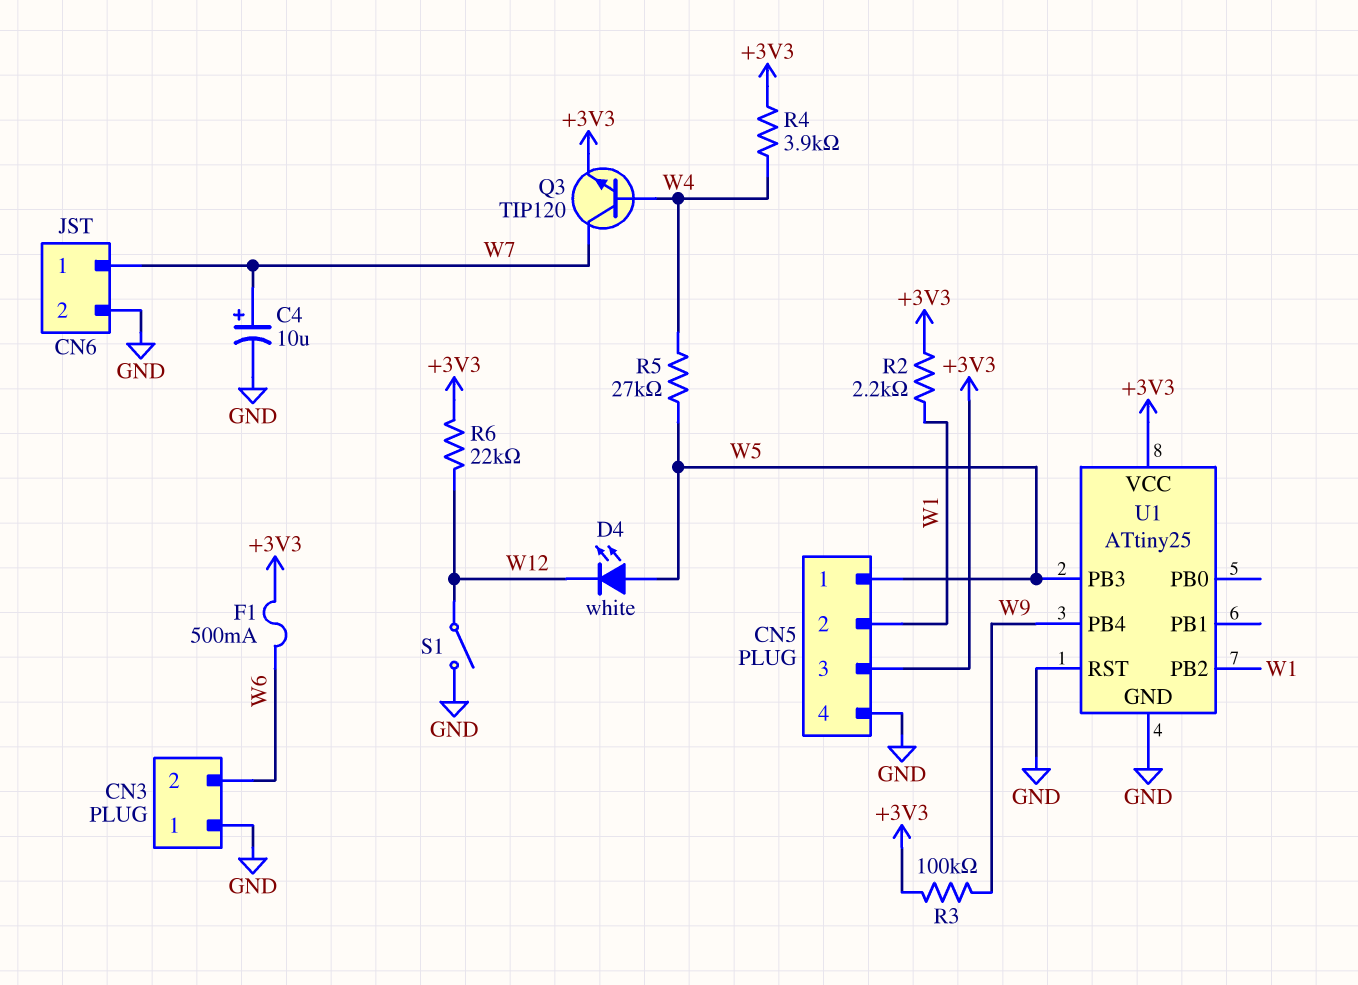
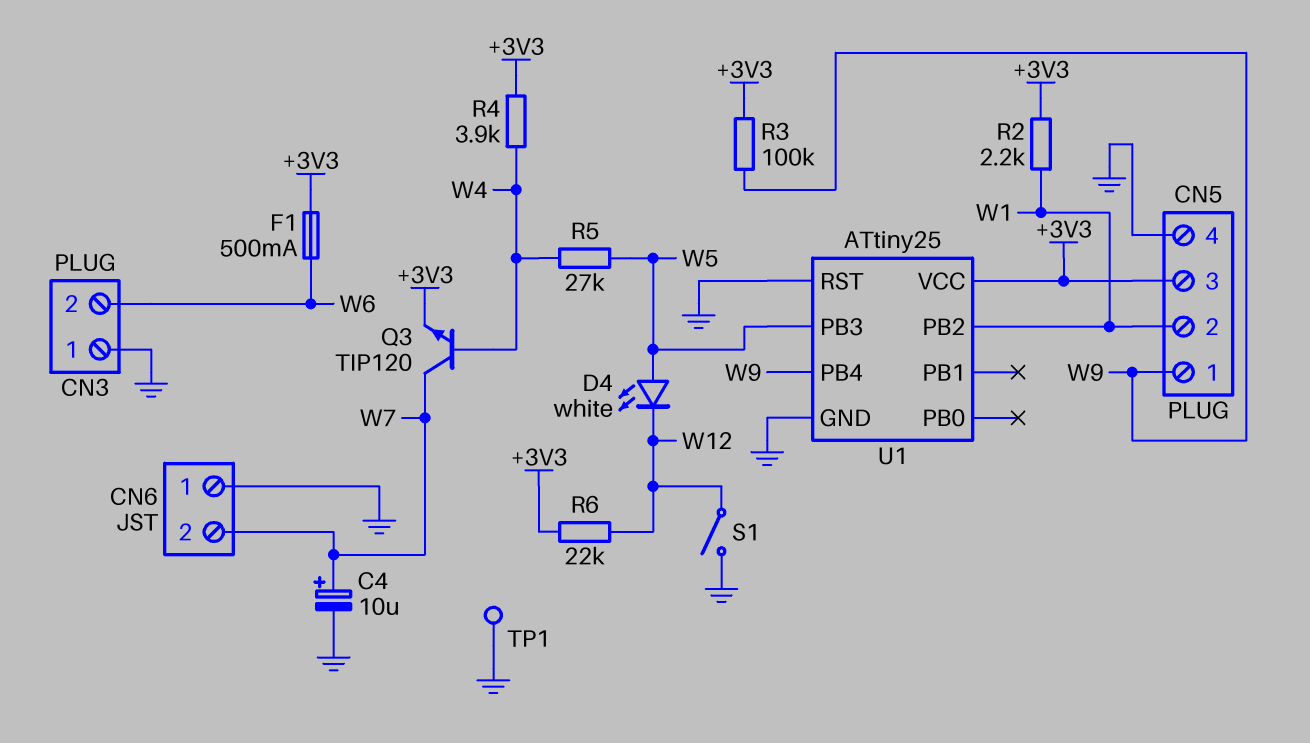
CN5 pin 1: W5 -> W9
CN6 pin 1: W7 -> GND
CN6 pin 2: GND -> W7
TP1: none -> test point (GND)

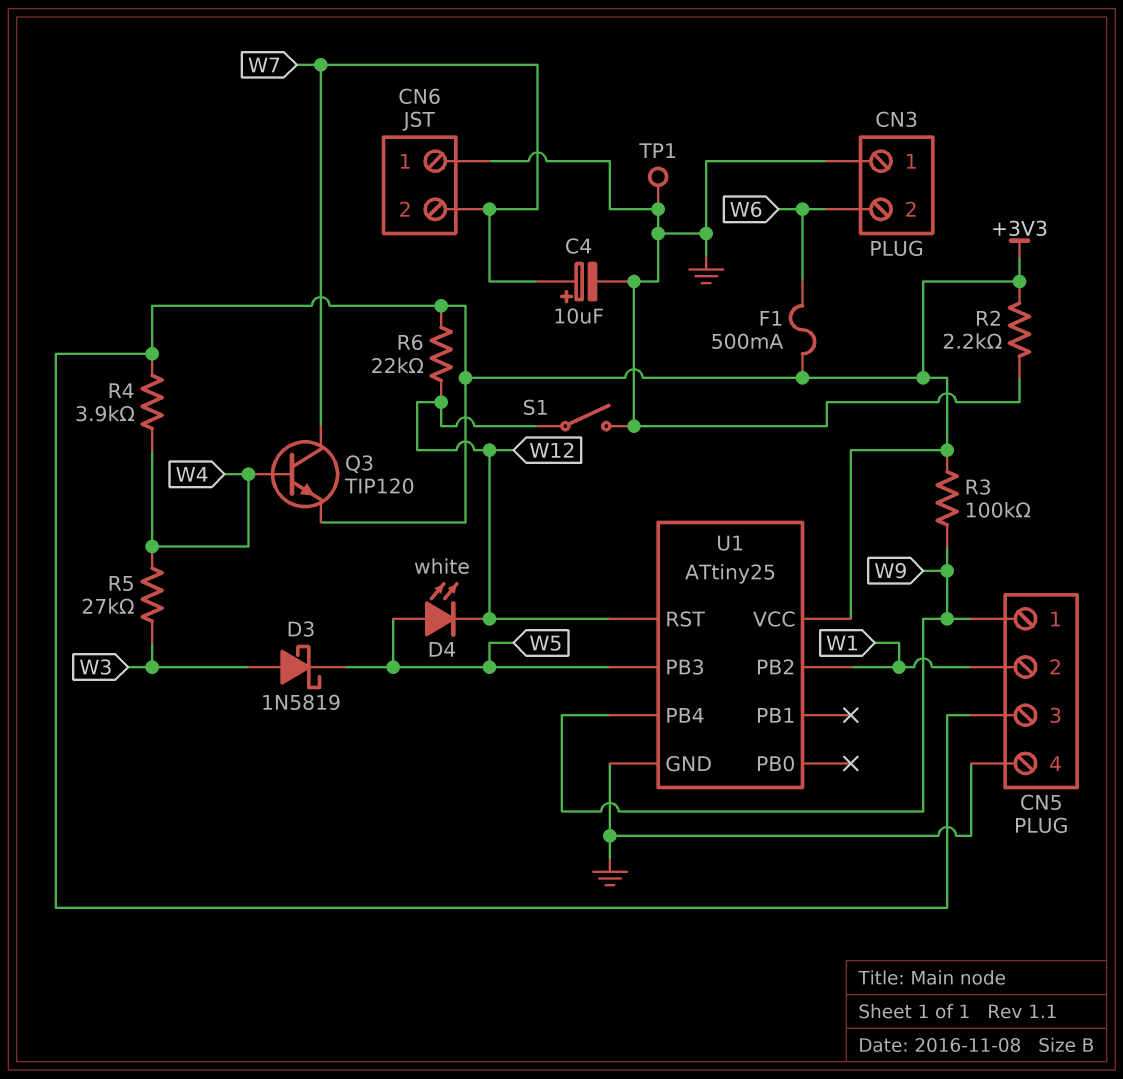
D3: none -> schottky 1N5819 (A W3, K W5)
R2: 2.2k (+3V3, W1) -> 2.2k (+3V3, GND)
R5: 27k (W4, W5) -> 27k (W3, W4)
U1 pin RST: GND -> W12

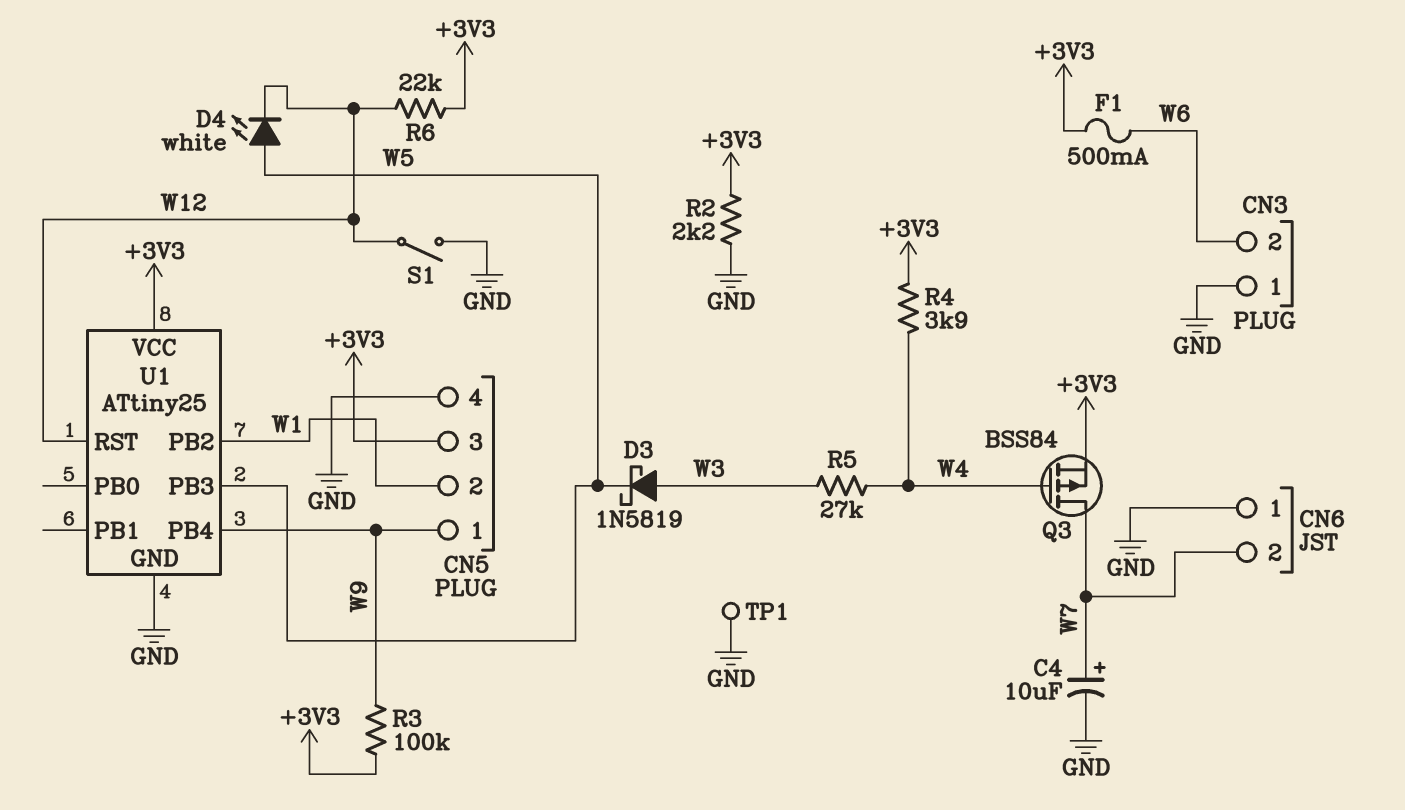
Q3: NPN TIP120 (B W4, C W7, E +3V3) -> PMOS BSS84 (G W4, D W7, S +3V3)

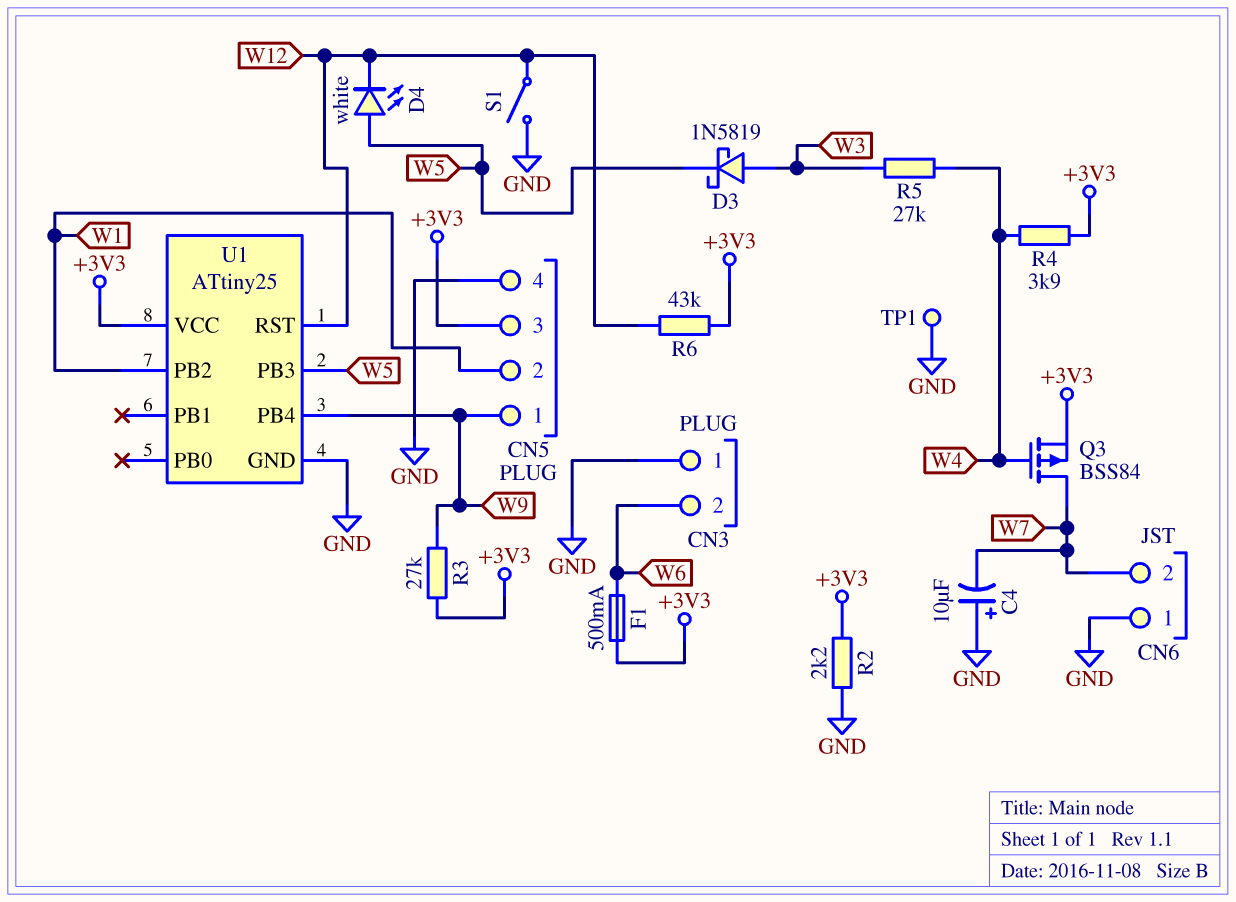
C4: 10uF (plus W7, minus GND) -> 10uF (plus GND, minus W7)
R3: 100k (+3V3, W9) -> 27k (+3V3, W9)
R6: 22k (+3V3, W12) -> 43k (+3V3, W12)

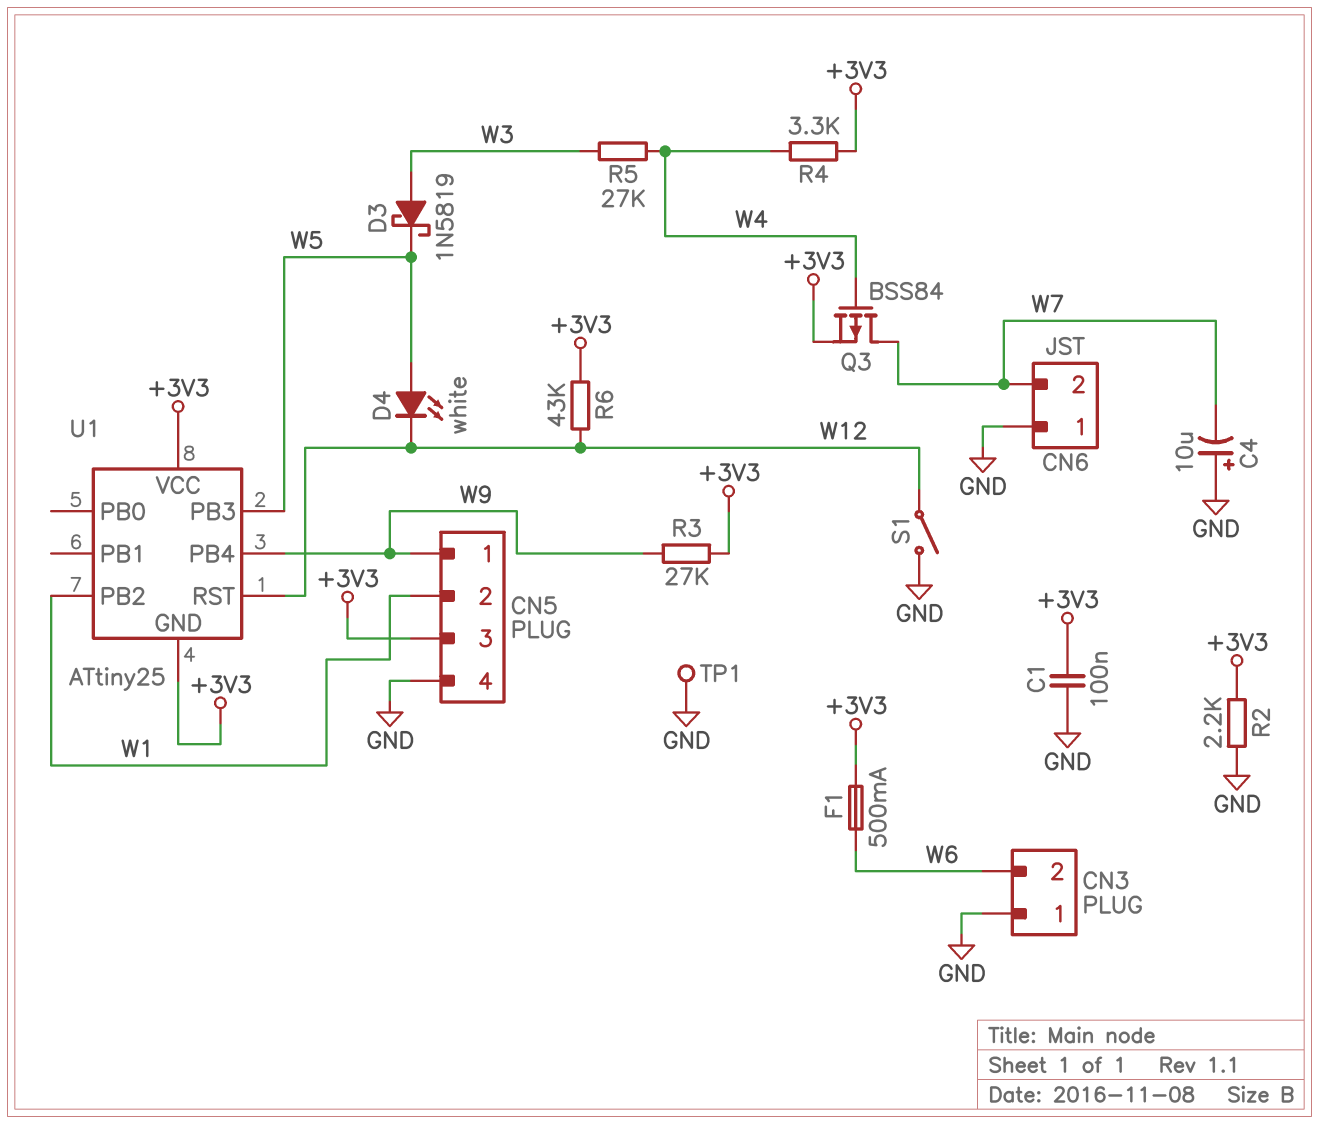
C1: none -> 100nF (+3V3, GND)
R4: 3.9k (+3V3, W4) -> 3.3k (+3V3, W4)
U1 pin GND: GND -> +3V3

